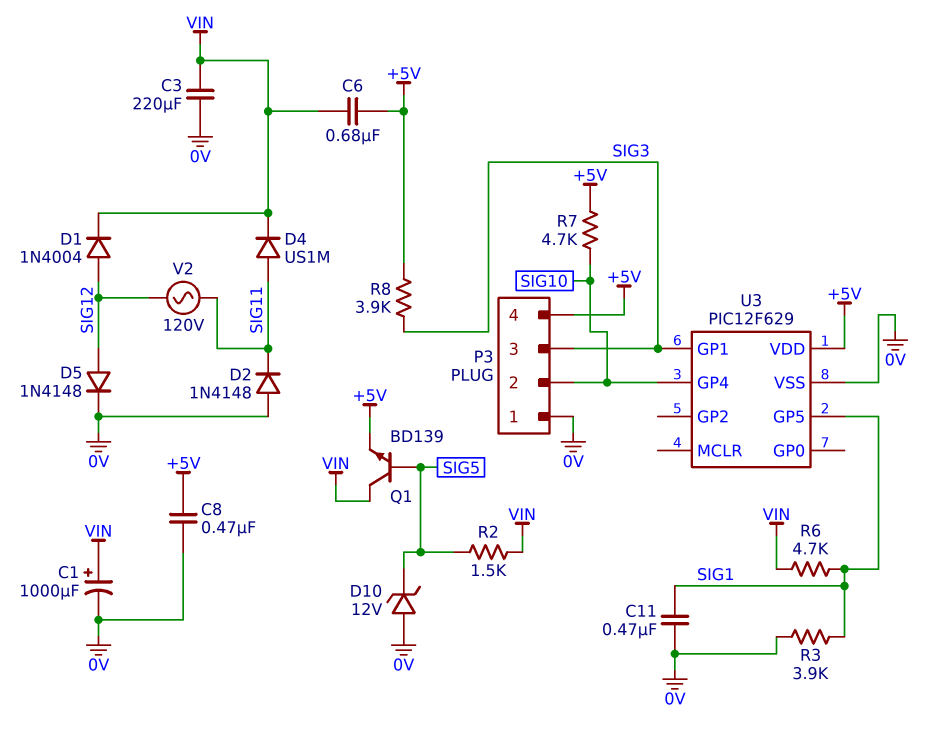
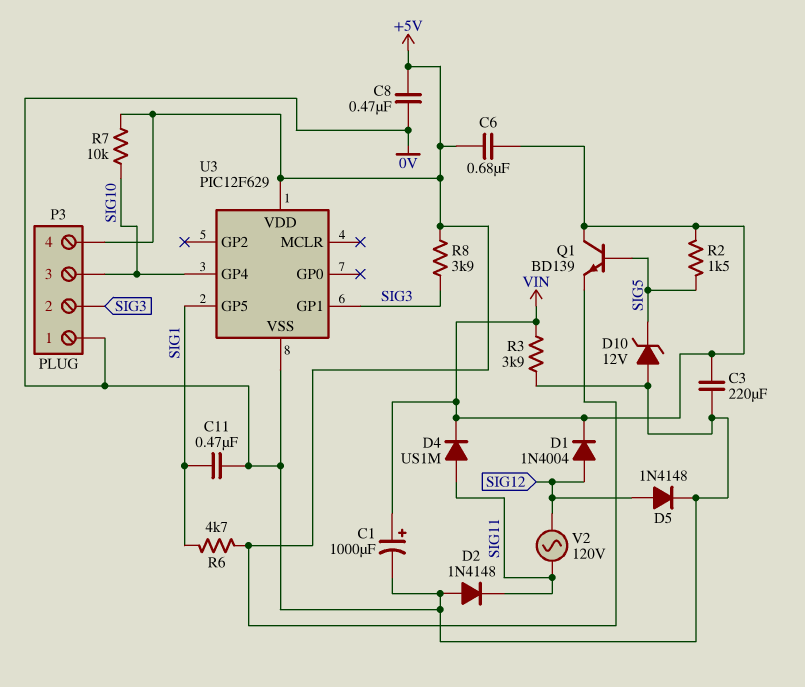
P3 pin 2: SIG10 -> SIG3
P3 pin 3: SIG3 -> SIG10
R3: 3.9k (0V, SIG1) -> 3.9k (0V, VIN)
R6: 4.7k (SIG1, VIN) -> 4.7k (+5V, SIG1)
R7: 4.7k (+5V, SIG10) -> 10k (+5V, SIG10)

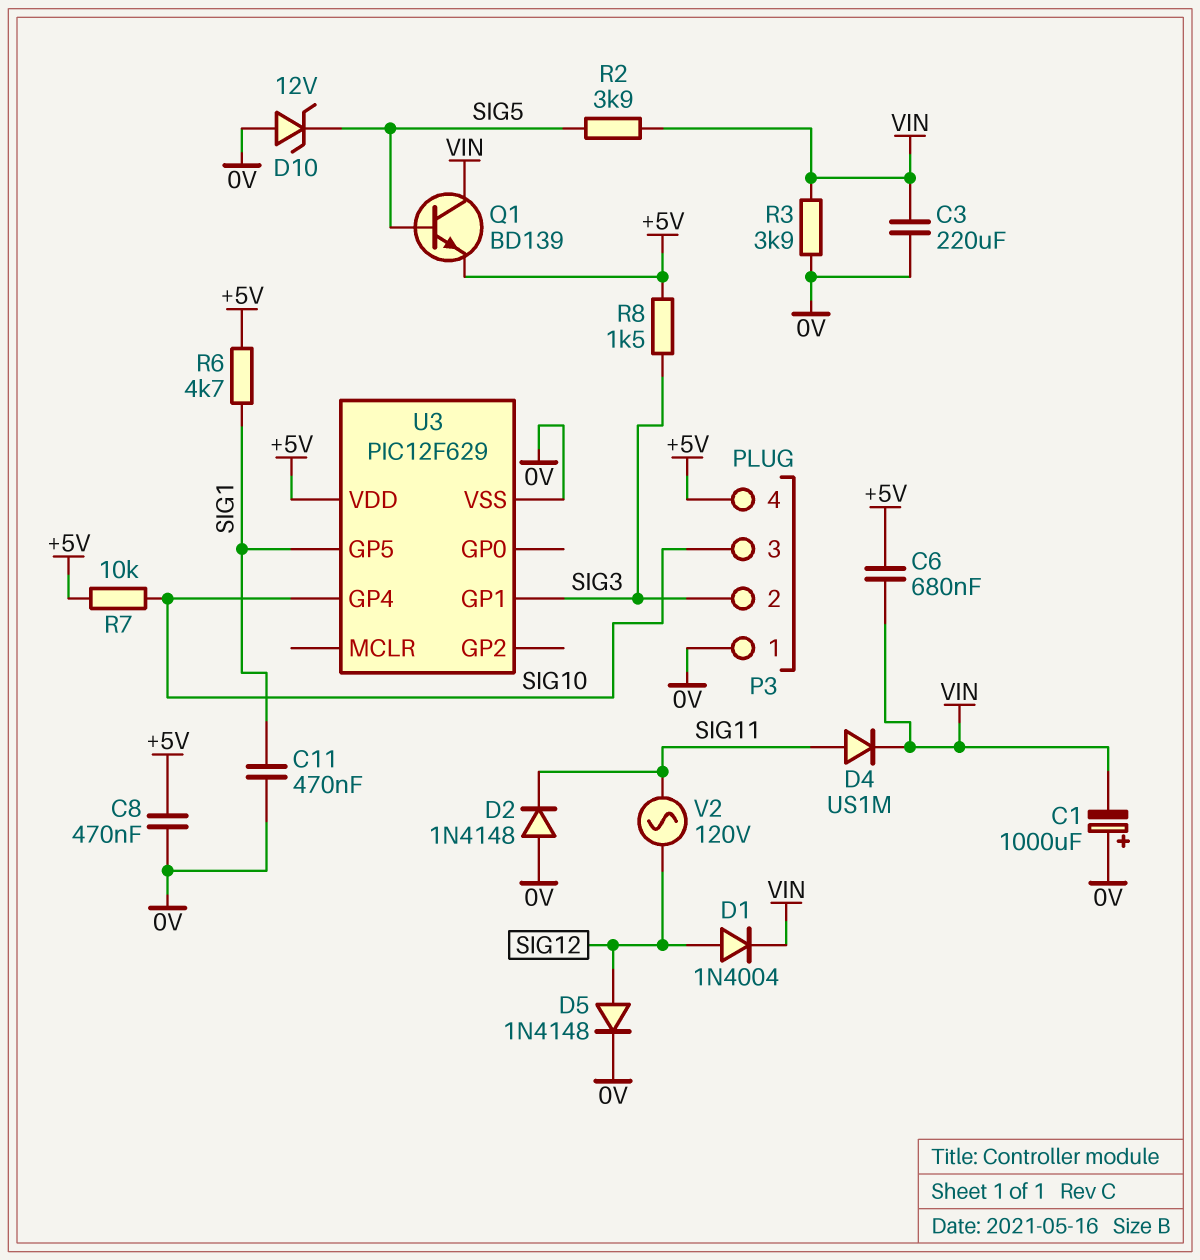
C1: 1000uF (plus VIN, minus 0V) -> 1000uF (plus 0V, minus VIN)
R2: 1.5k (SIG5, VIN) -> 3.9k (SIG5, VIN)
R8: 3.9k (+5V, SIG3) -> 1.5k (+5V, SIG3)

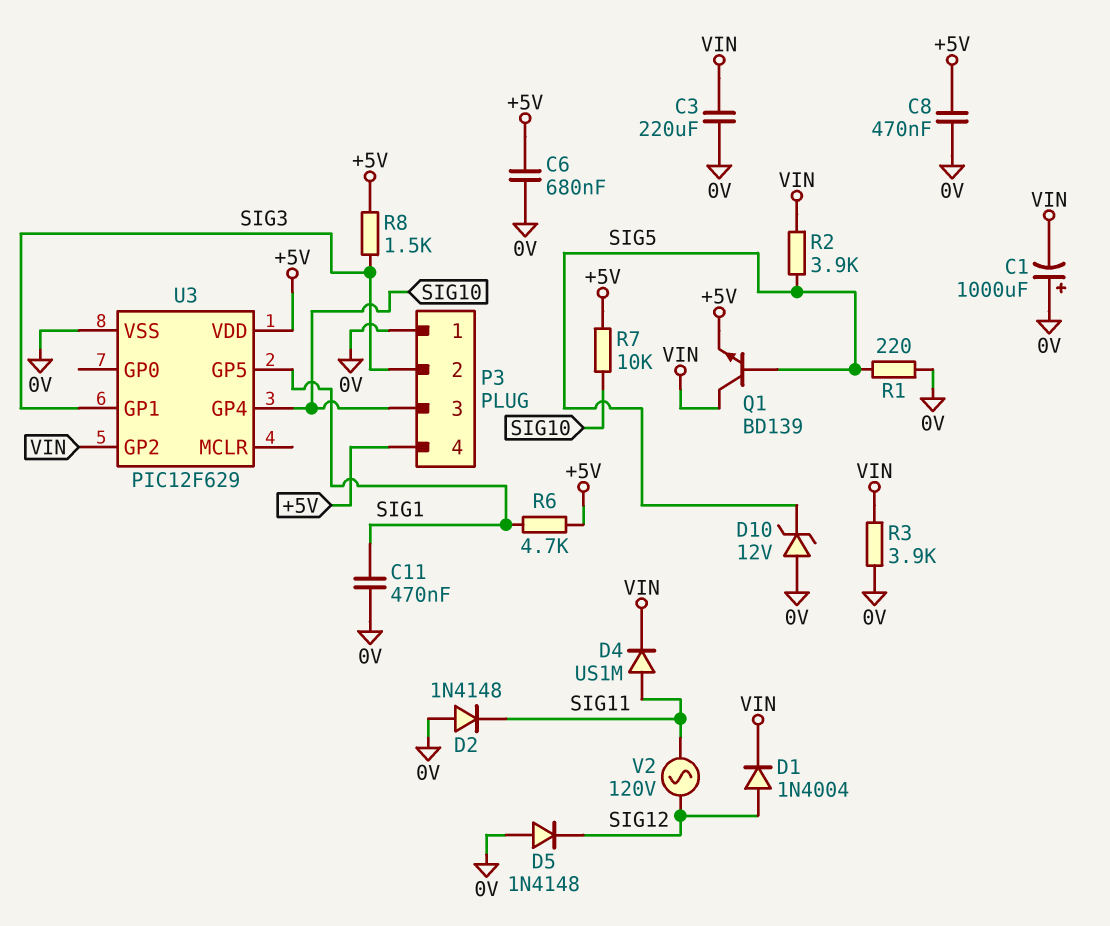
C6: 680nF (+5V, VIN) -> 680nF (+5V, 0V)
D5: diode 1N4148 (A SIG12, K 0V) -> diode 1N4148 (A 0V, K SIG12)
R1: none -> 220 (0V, SIG5)
U3 pin GP2: none -> VIN

